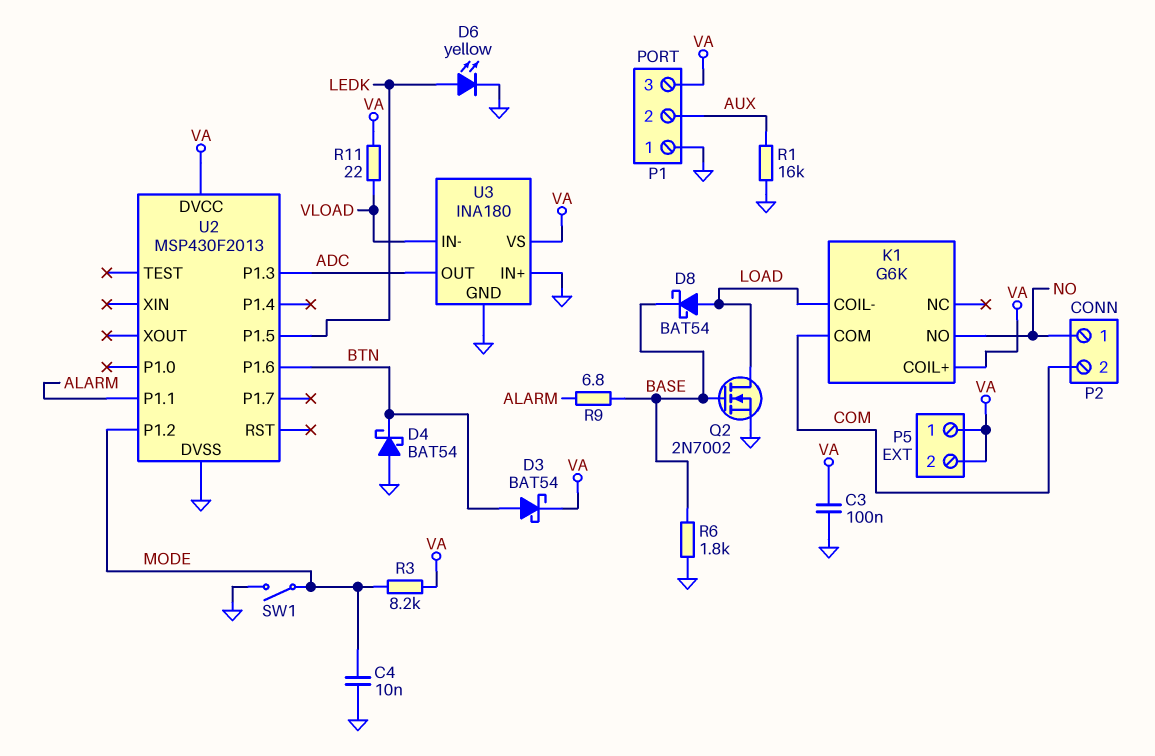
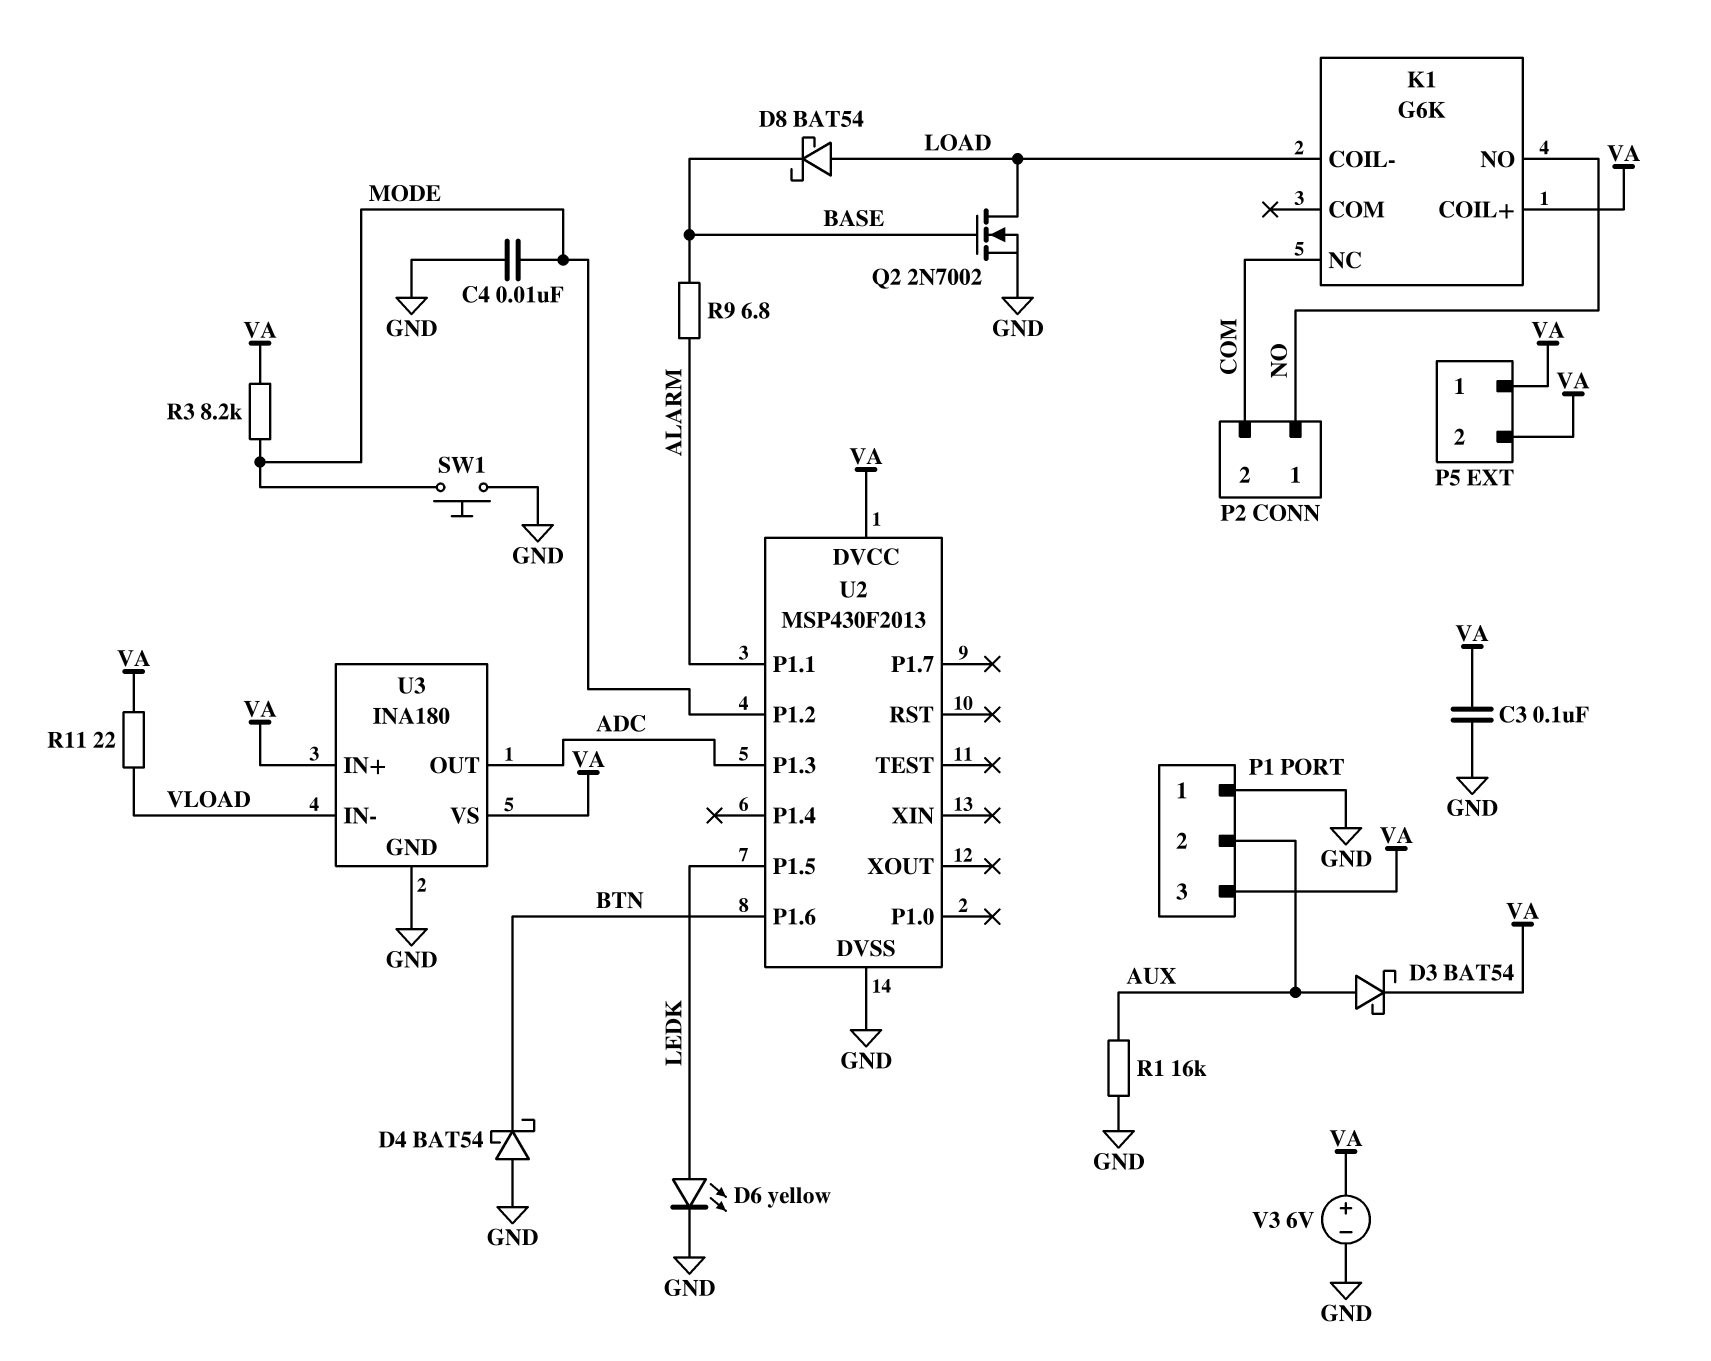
D3: schottky BAT54 (A BTN, K VA) -> schottky BAT54 (A AUX, K VA)
K1 pin COM: COM -> none
K1 pin NC: none -> COM
R6: 1.8k (BASE, GND) -> none
SW1: switch (GND, MODE) -> button (GND, MODE)
U3 pin IN+: GND -> VA
V3: none -> 6V (plus VA, minus GND)

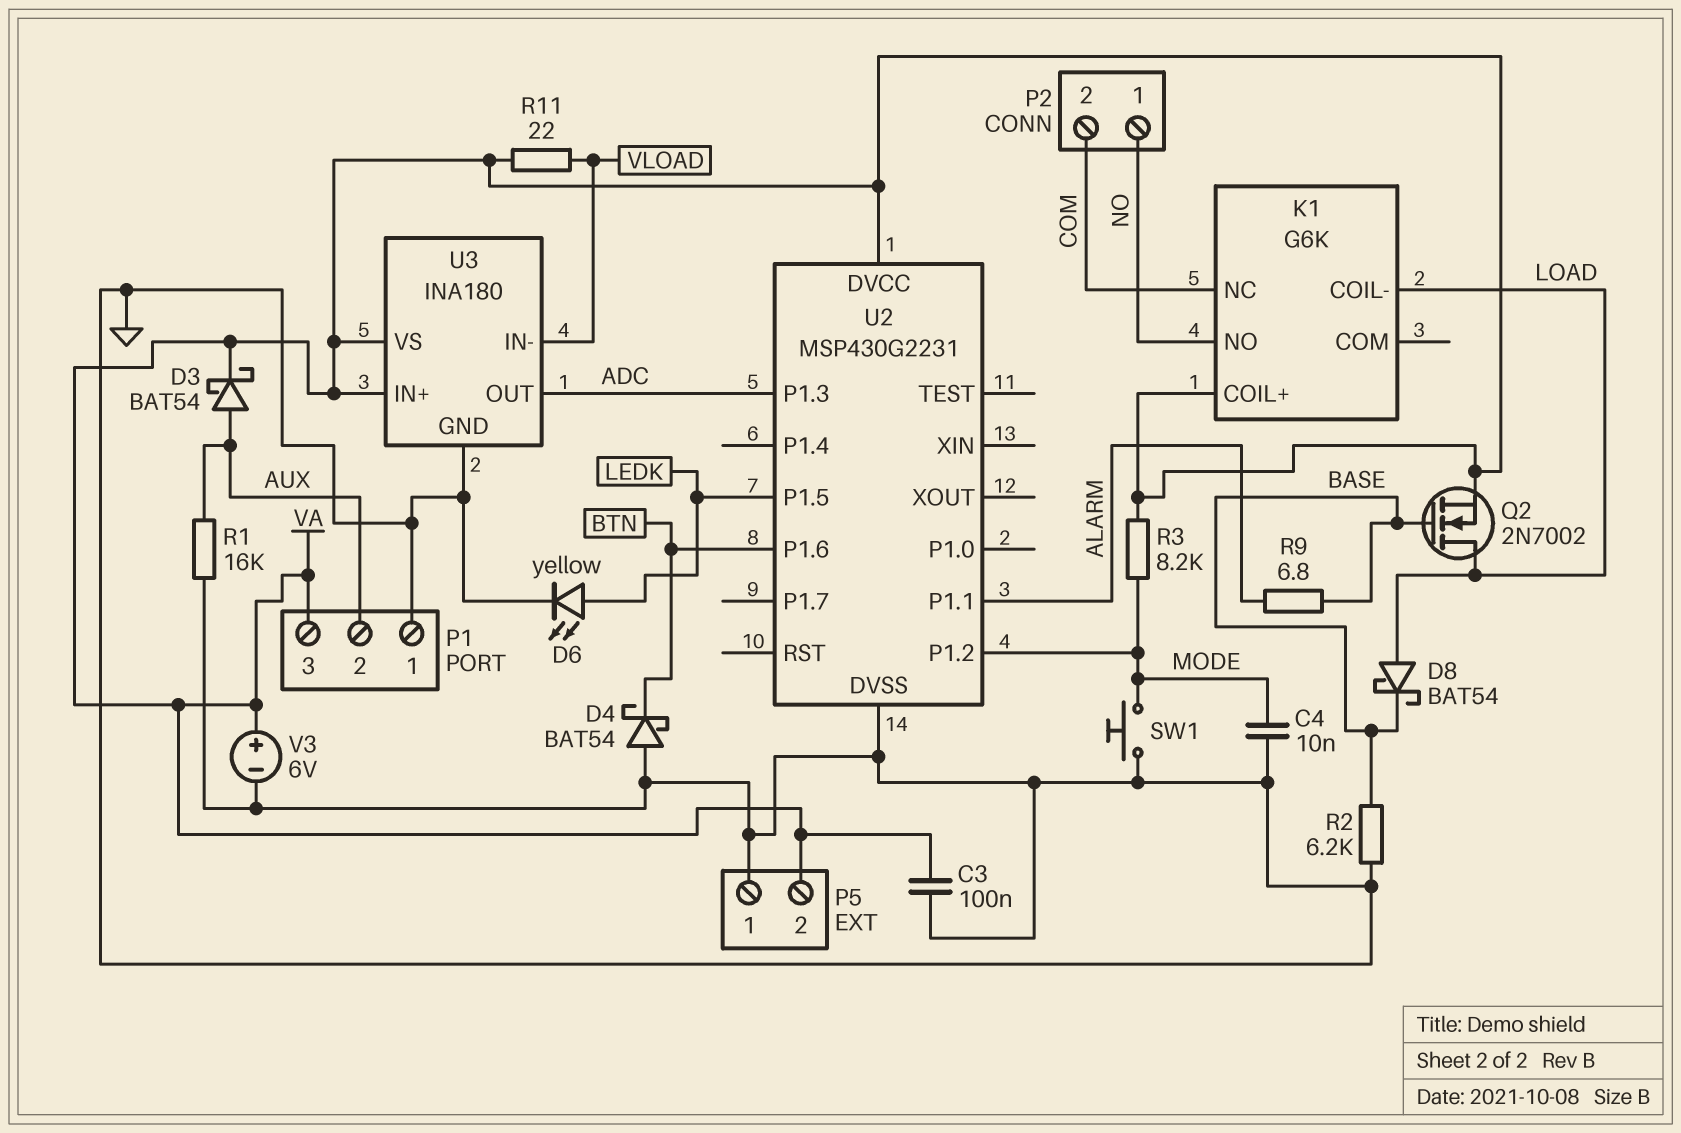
P5 pin 1: VA -> GND
Q2: NMOS 2N7002 (G BASE, D LOAD, S GND) -> NMOS 2N7002 (G BASE, D LOAD, S VA)
R2: none -> 6.2k (BASE, GND)
U2: MSP430F2013 -> MSP430G2231

